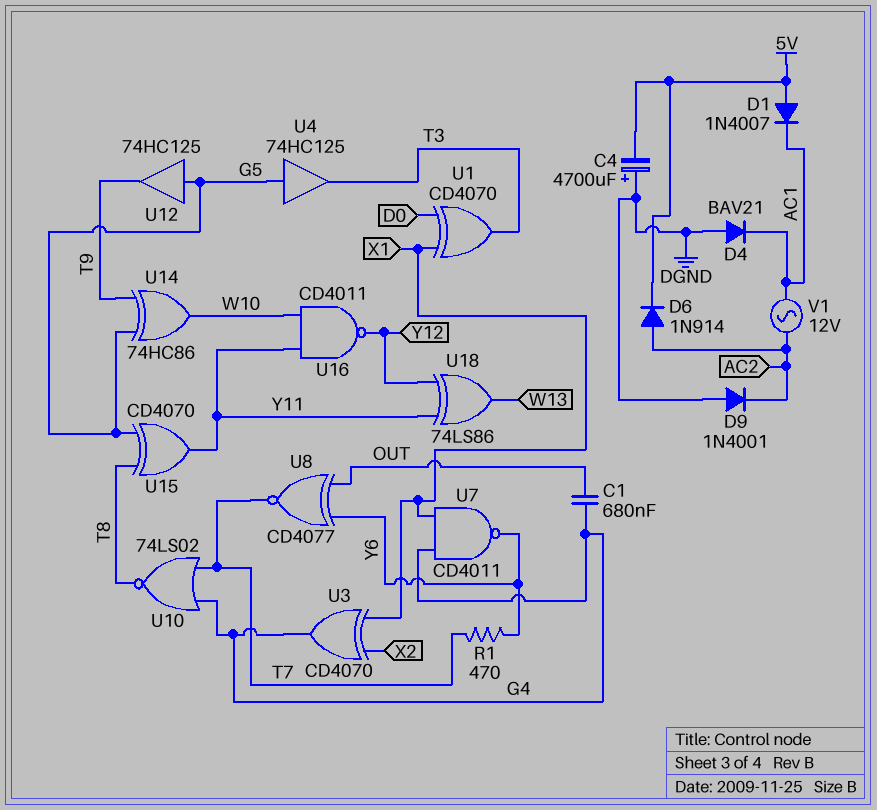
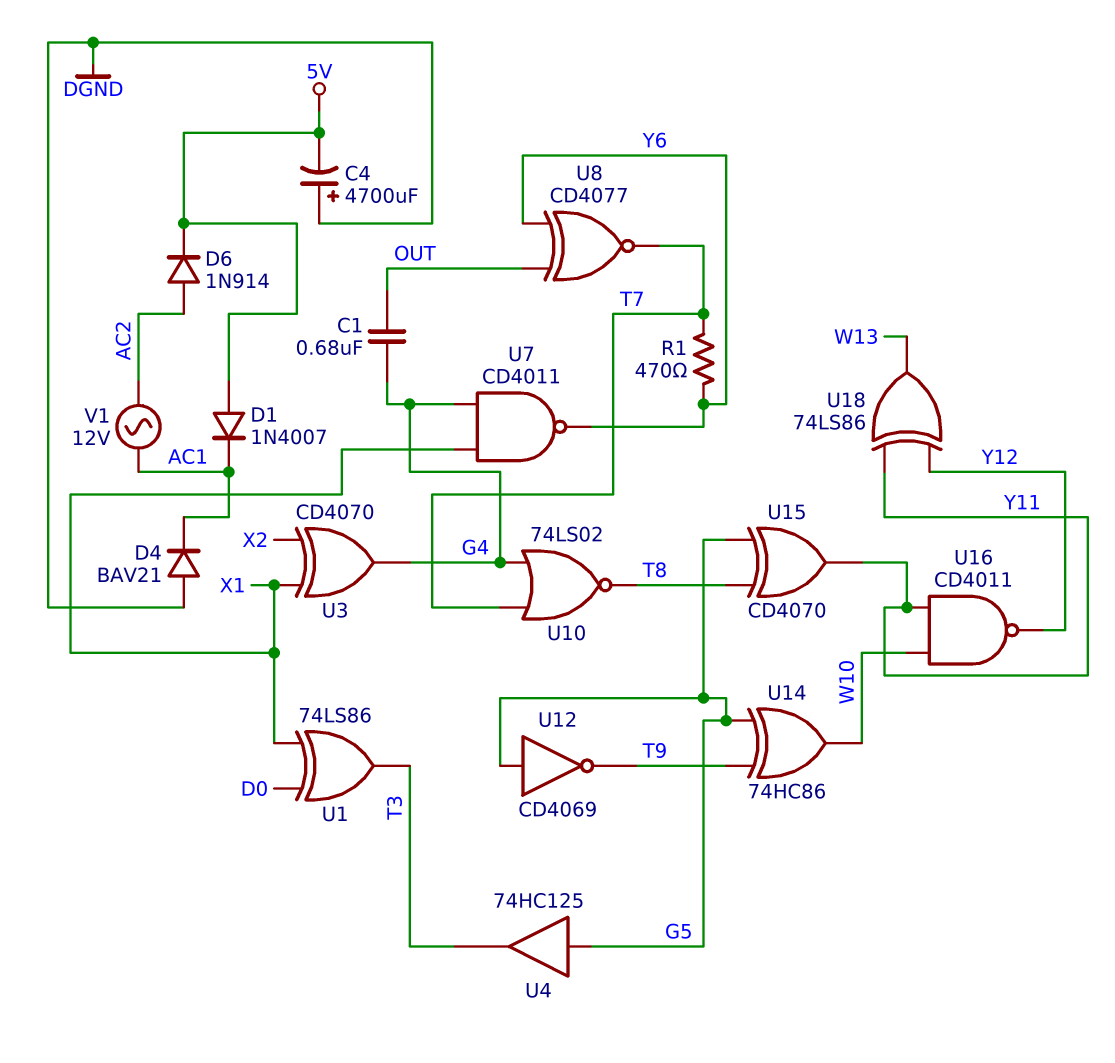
D9: diode 1N4001 (A DGND, K AC2) -> none
U1: XOR CD4070 (in D0, in X1, out T3) -> XOR 74LS86 (in D0, in X1, out T3)
U12: buffer 74HC125 (in G5, out T9) -> NOT CD4069 (in G5, out T9)

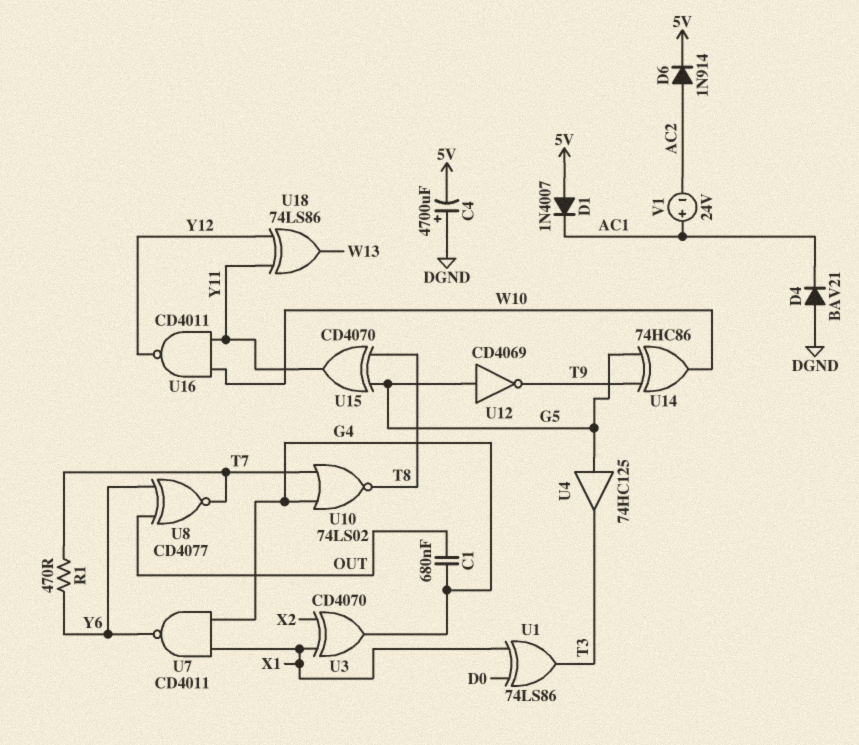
V1: AC 12V (AC1, AC2) -> 24V (plus AC1, minus AC2)

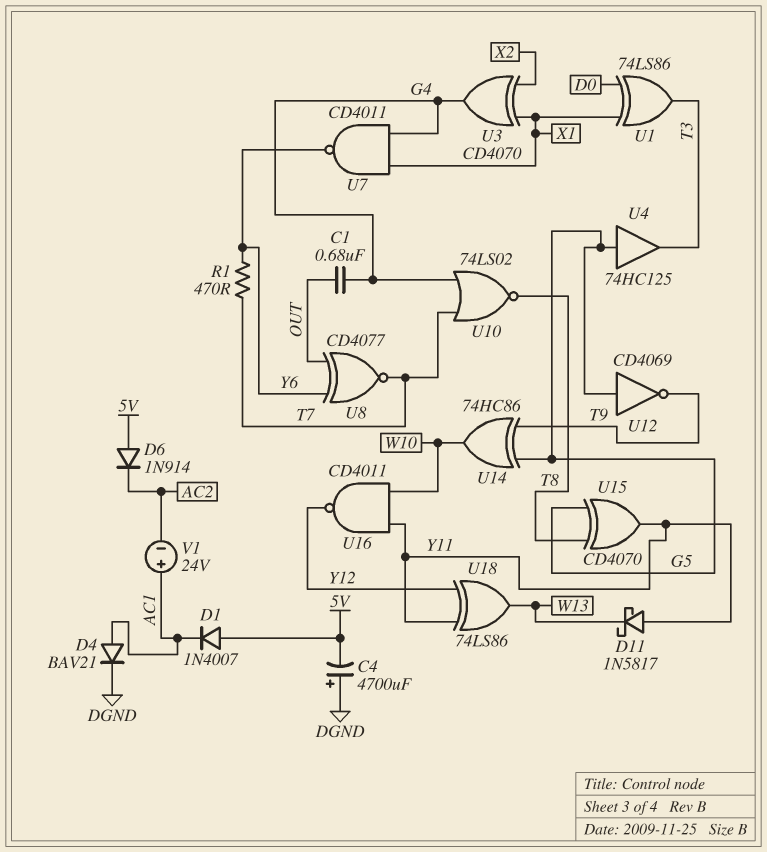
D4: diode BAV21 (A DGND, K AC1) -> diode BAV21 (A AC1, K DGND)
D6: diode 1N914 (A AC2, K 5V) -> diode 1N914 (A 5V, K AC2)
D11: none -> schottky 1N5817 (A Y11, K W13)

